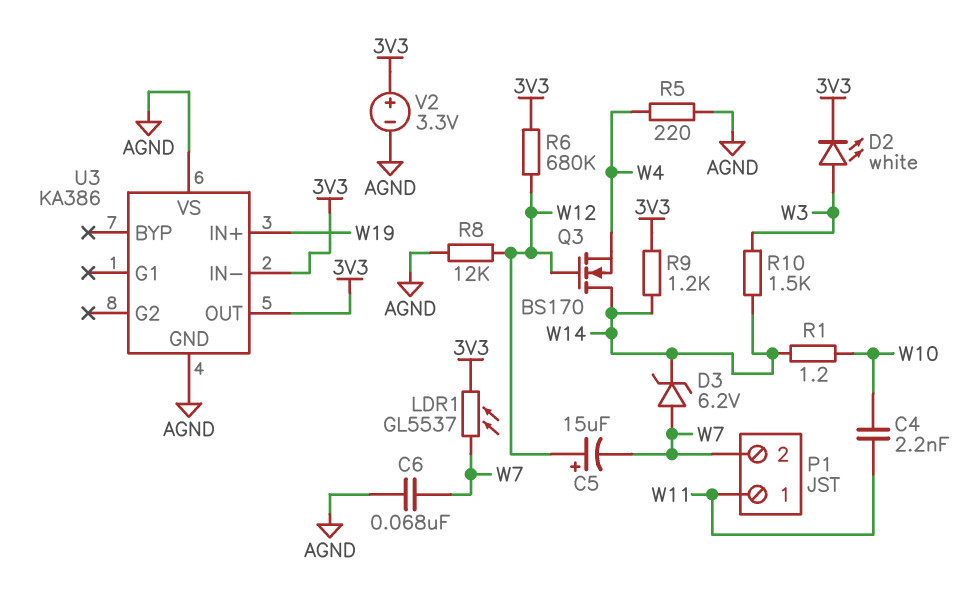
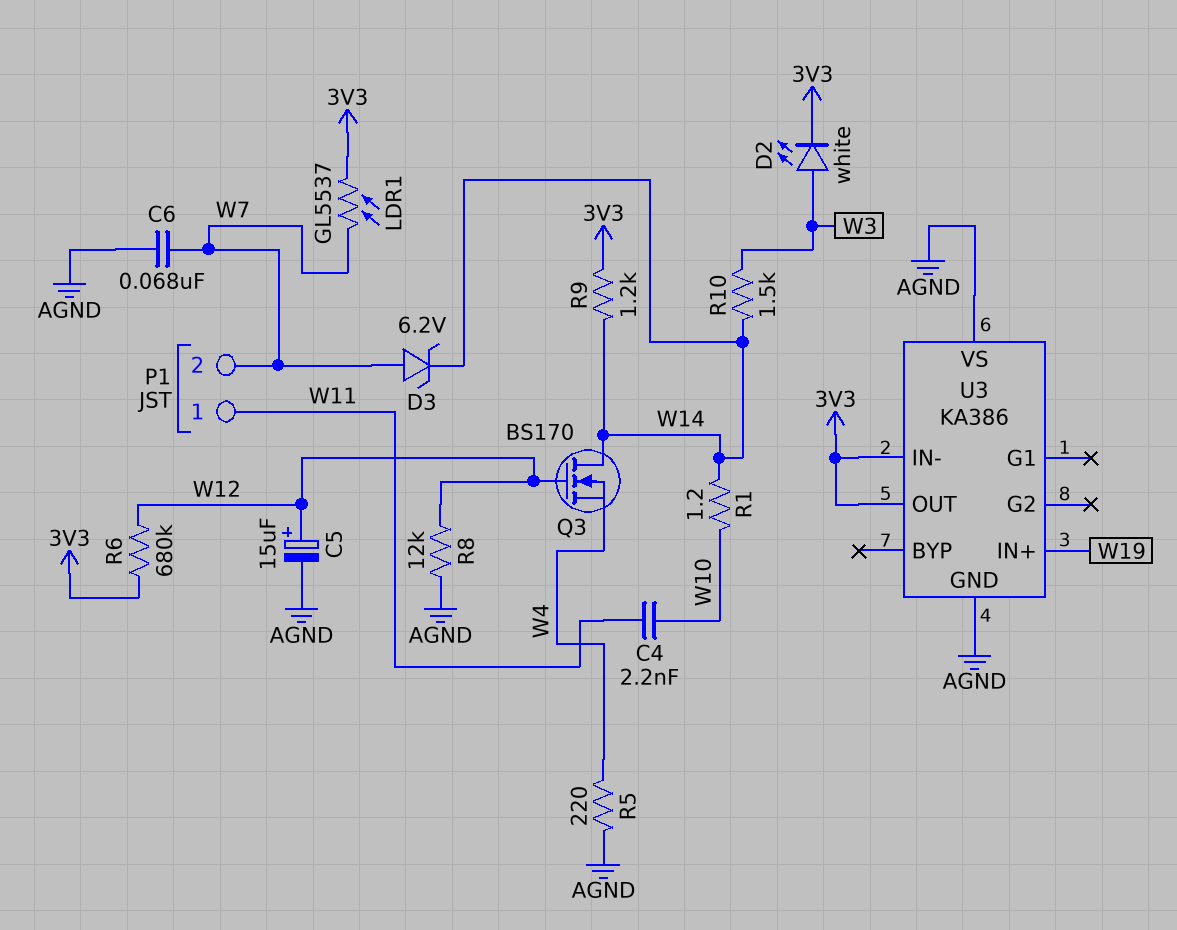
C5: 15uF (plus W12, minus W7) -> 15uF (plus W12, minus AGND)
V2: 3.3V (plus 3V3, minus AGND) -> none

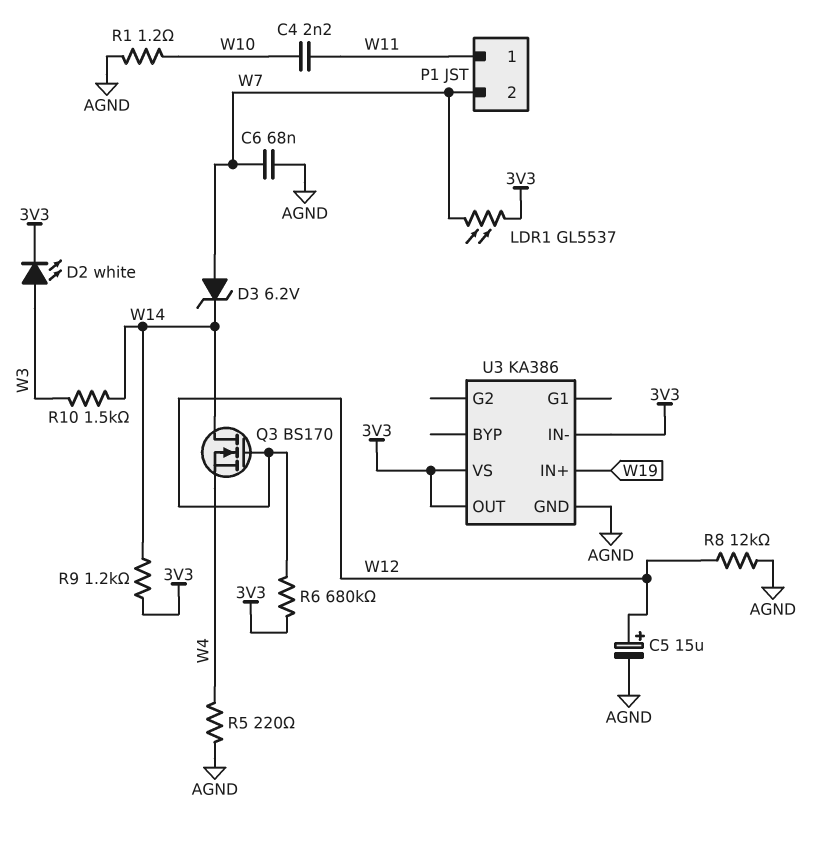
R1: 1.2 (W10, W14) -> 1.2 (AGND, W10)
U3 pin VS: AGND -> 3V3

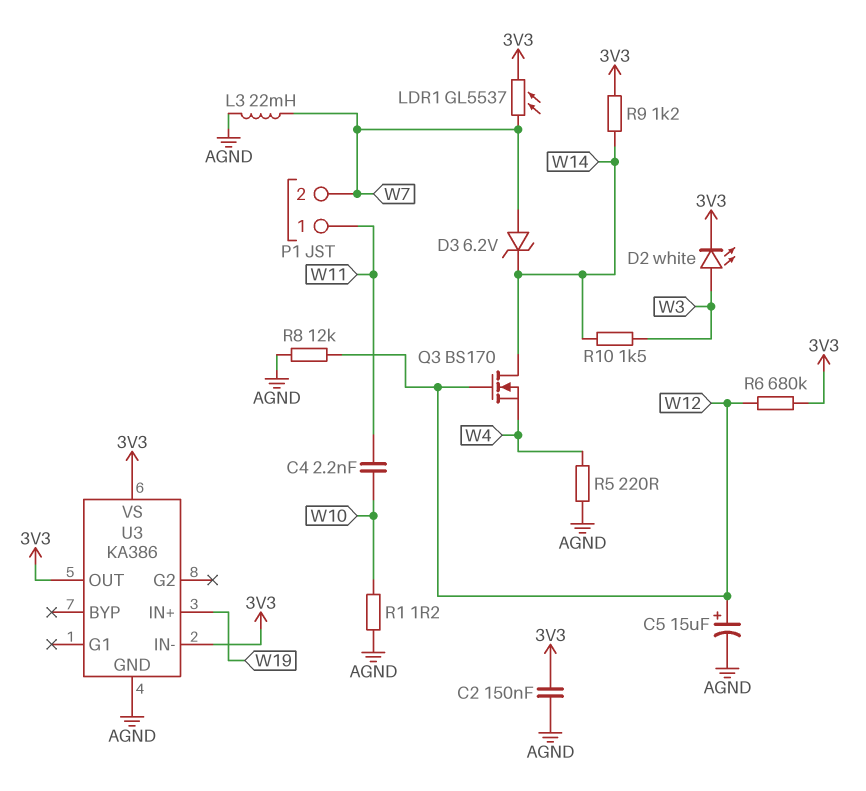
C2: none -> 150nF (3V3, AGND)
C6: 68nF (AGND, W7) -> none
L3: none -> 22mH (AGND, W7)

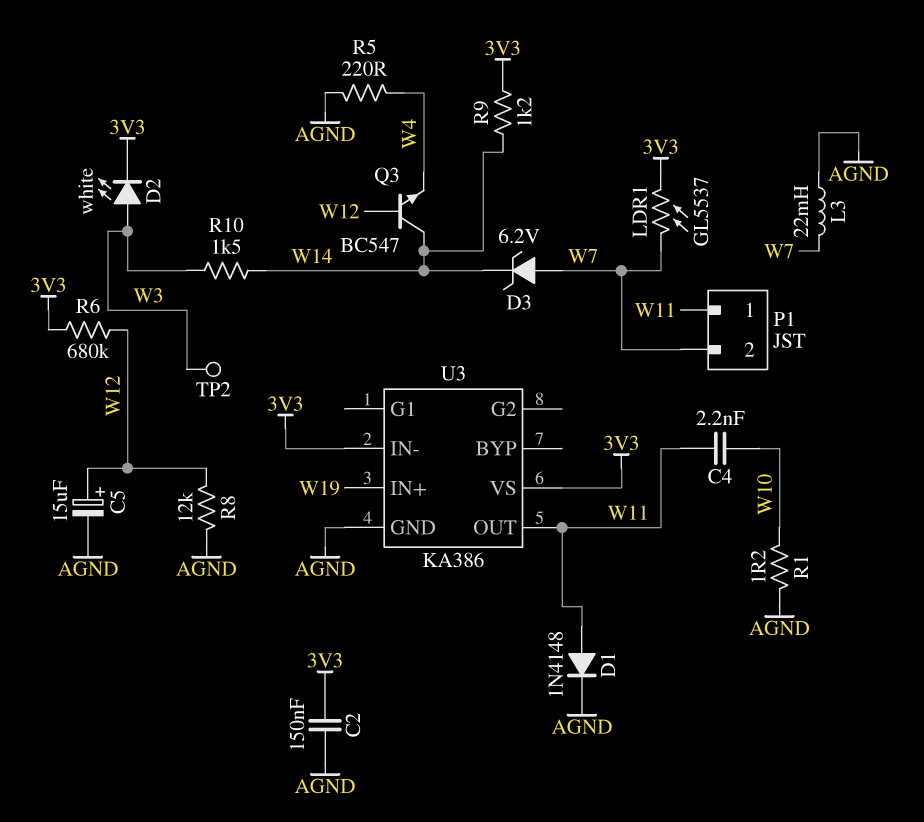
D1: none -> diode 1N4148 (A W11, K AGND)
Q3: NMOS BS170 (G W12, D W14, S W4) -> NPN BC547 (B W12, C W14, E W4)
TP2: none -> test point (W3)
U3 pin OUT: 3V3 -> W11

